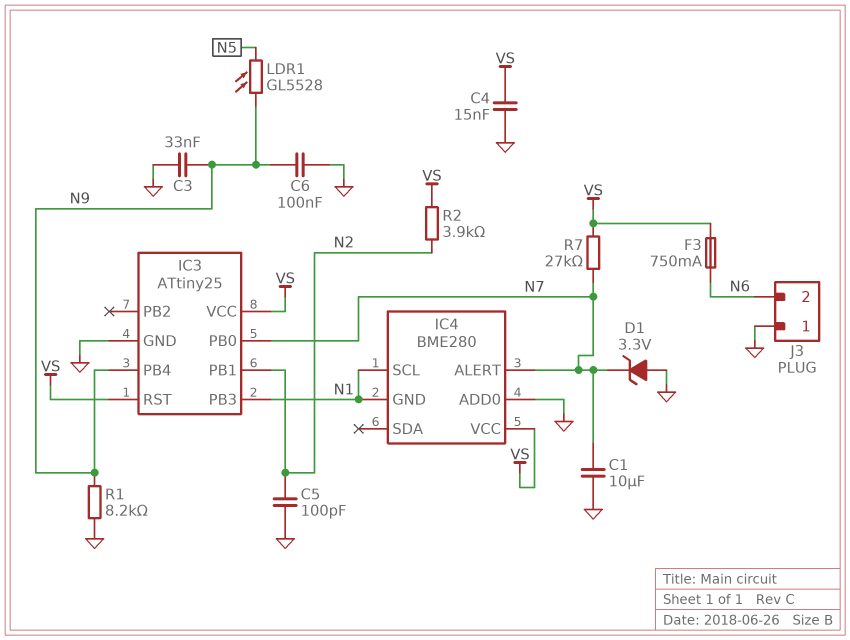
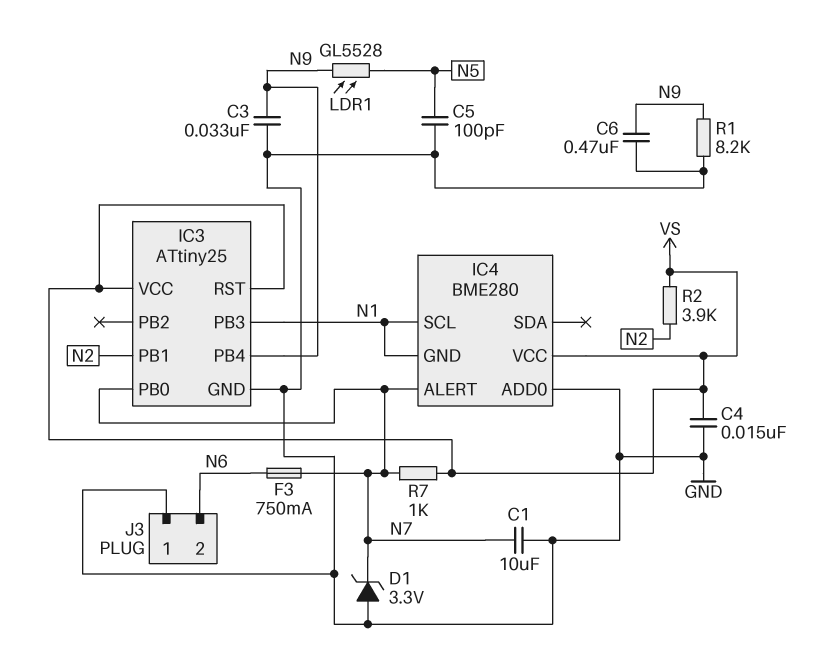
C5: 100pF (GND, N2) -> 100pF (GND, N5)
C6: 100nF (GND, N9) -> 470nF (GND, N9)
F3: 750mA (N6, VS) -> 750mA (N6, N7)
R7: 27k (N7, VS) -> 1k (N7, VS)

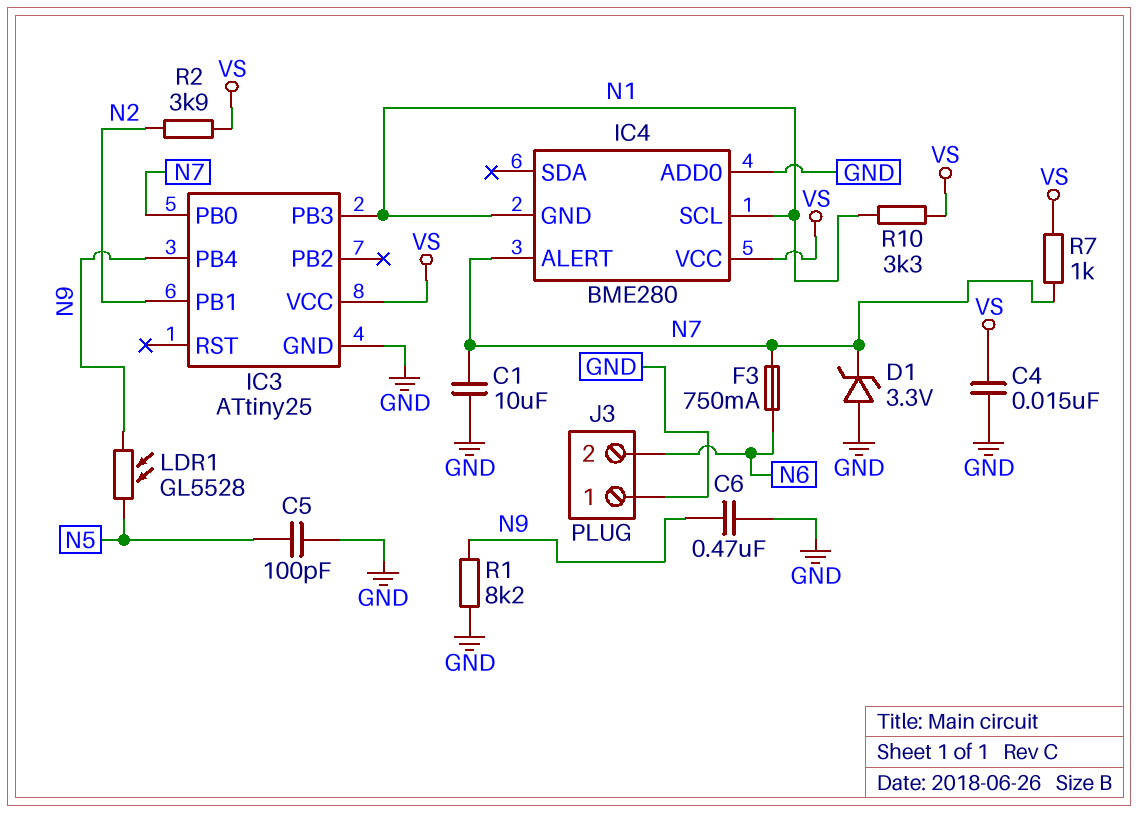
C3: 33nF (GND, N9) -> none
IC3 pin RST: VS -> none
R10: none -> 3.3k (N1, VS)

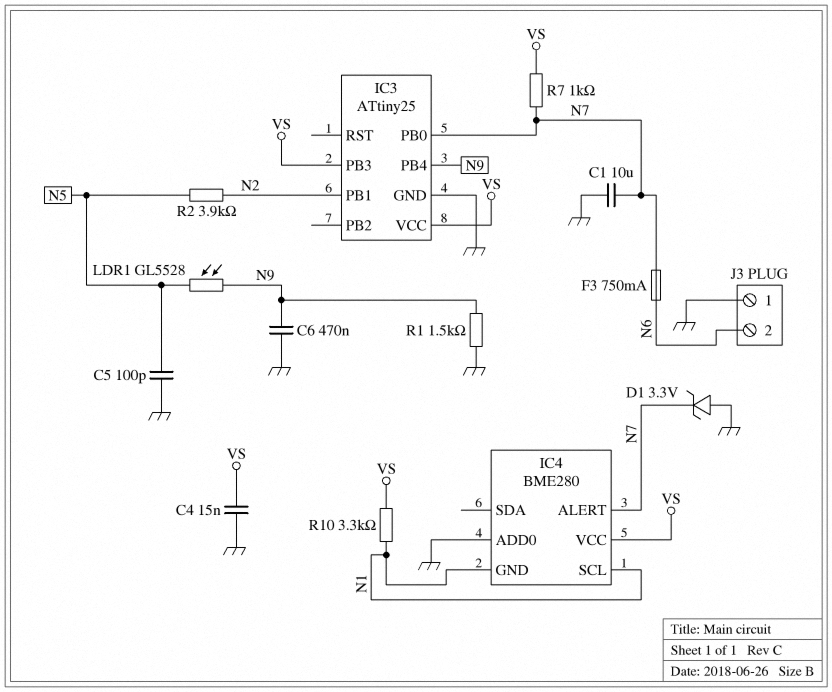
IC3 pin PB3: N1 -> VS
R1: 8.2k (GND, N9) -> 1.5k (GND, N9)
R2: 3.9k (N2, VS) -> 3.9k (N2, N5)

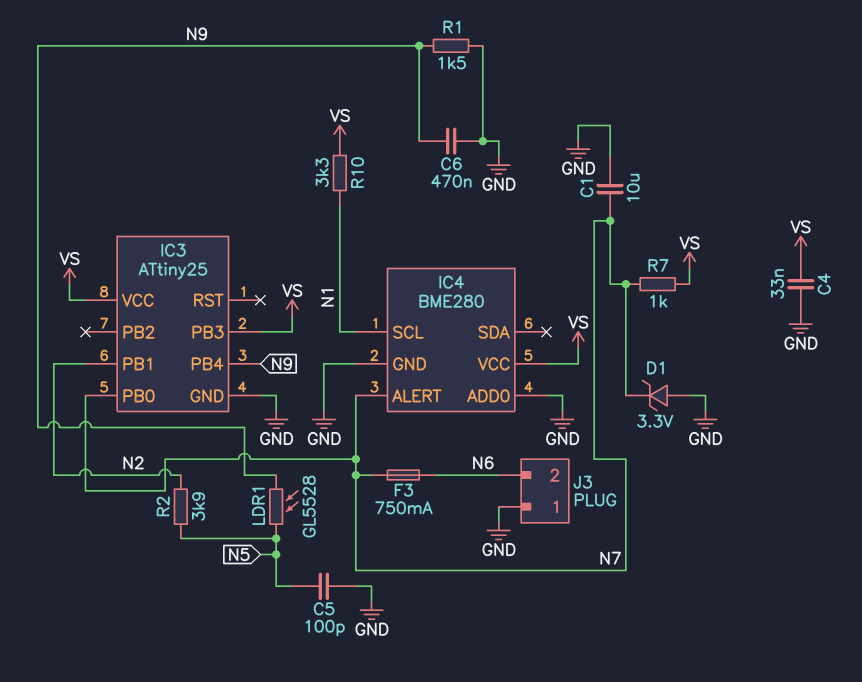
C4: 15nF (GND, VS) -> 33nF (GND, VS)
IC4 pin GND: N1 -> GND

